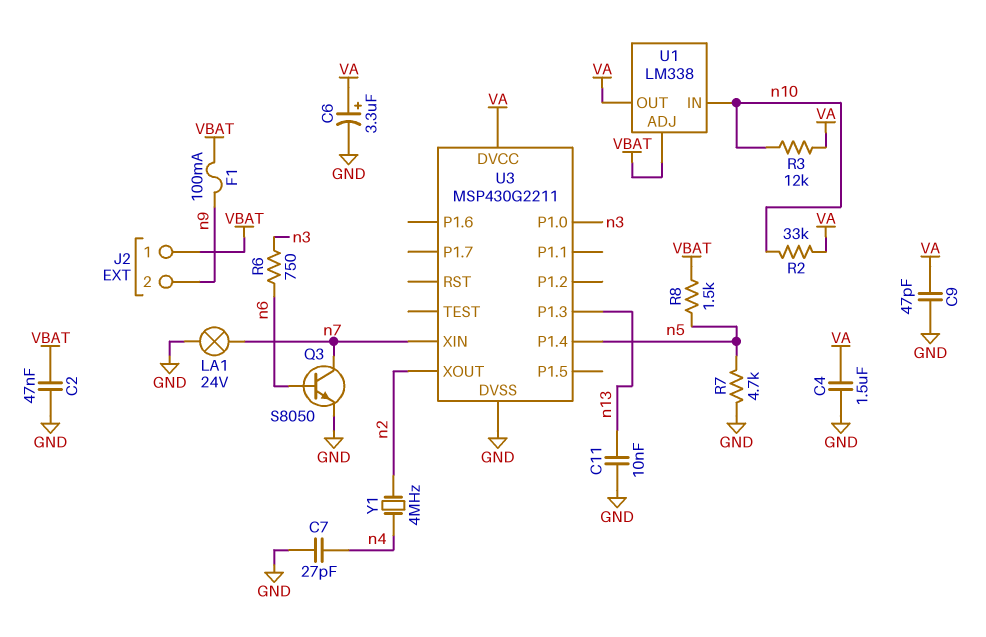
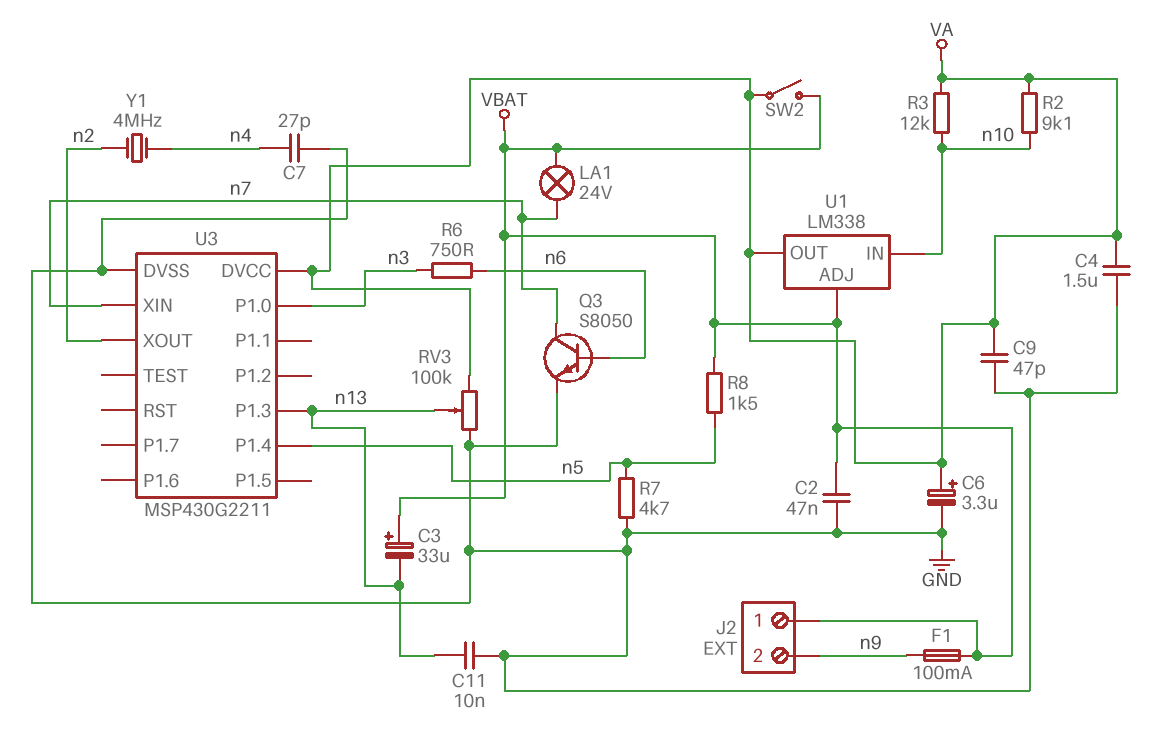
C3: none -> 33uF (plus VBAT, minus n13)
LA1: lamp 24V (GND, n7) -> lamp 24V (VBAT, n7)
R2: 33k (VA, n10) -> 9.1k (VA, n10)
RV3: none -> 100k (GND, VA, wiper n13)
SW2: none -> switch (VA, VBAT)

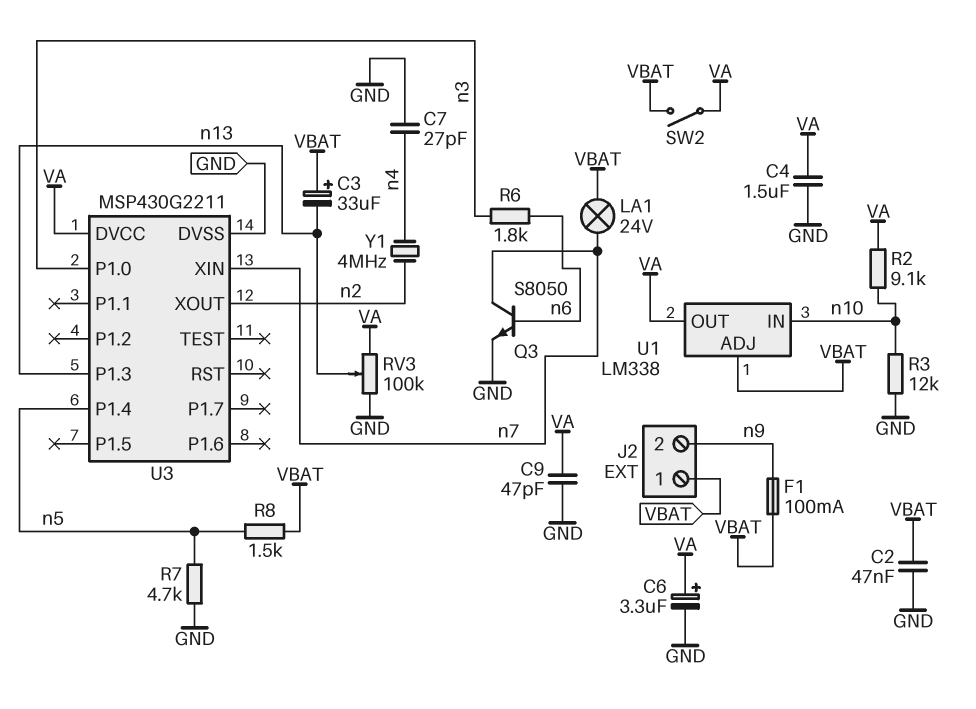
C11: 10nF (GND, n13) -> none
R3: 12k (VA, n10) -> 12k (GND, n10)
R6: 750 (n3, n6) -> 1.8k (n3, n6)

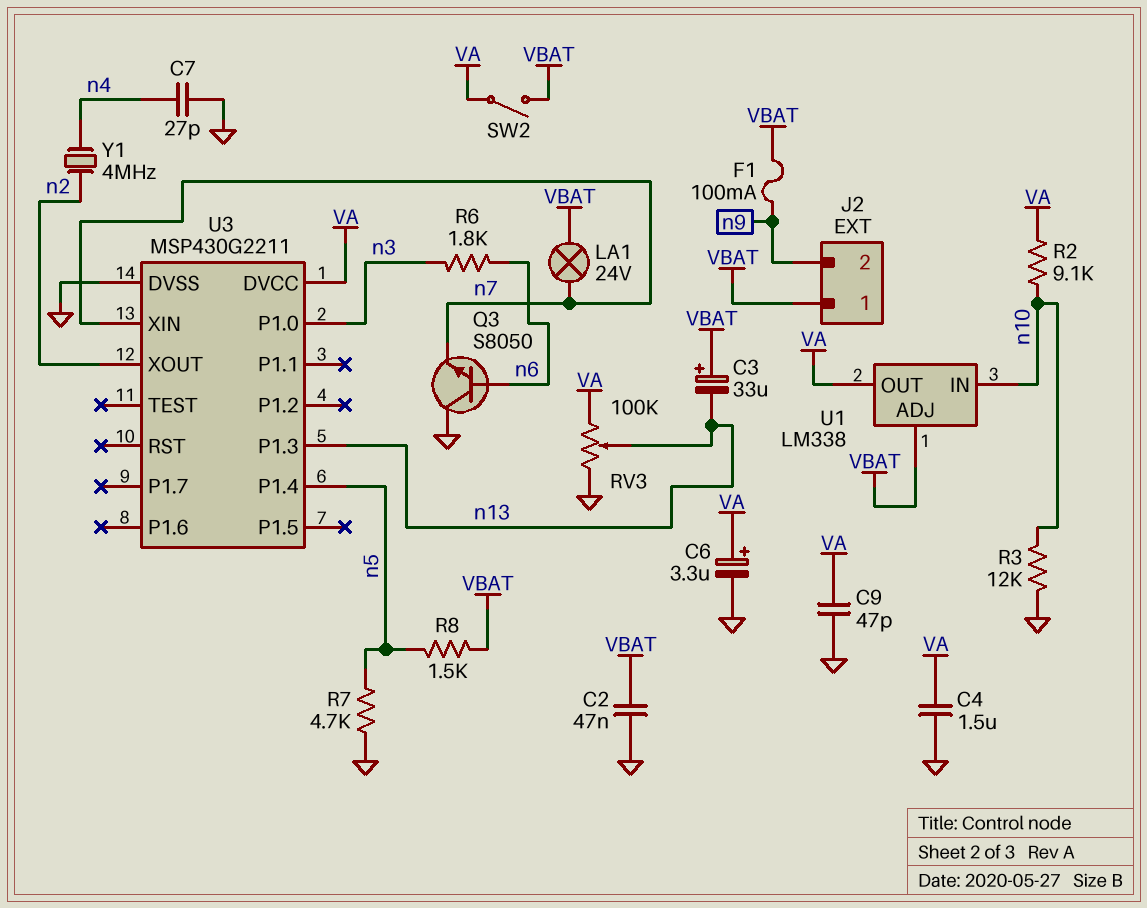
Q3: NPN S8050 (B n6, C n7, E GND) -> NPN S8050 (B n6, C GND, E n7)

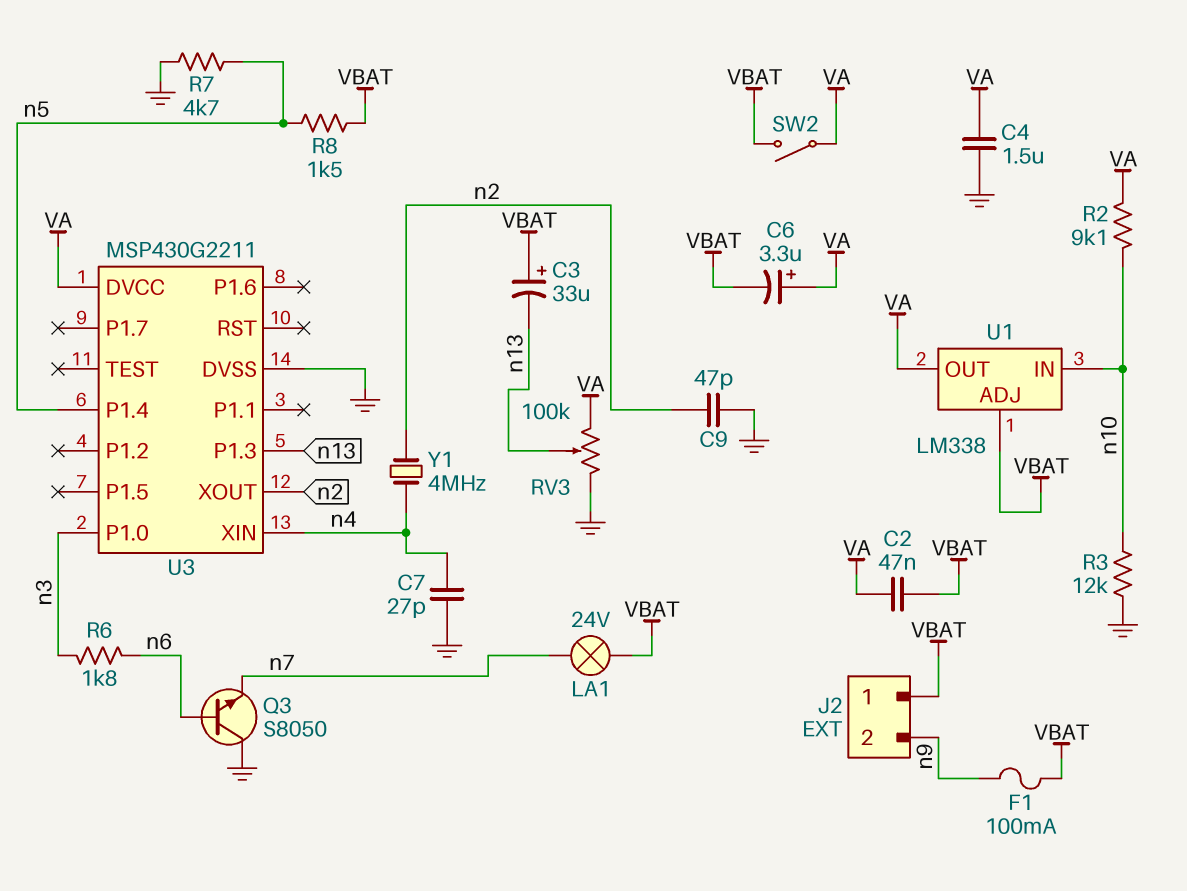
C2: 47nF (GND, VBAT) -> 47nF (VA, VBAT)
C6: 3.3uF (plus VA, minus GND) -> 3.3uF (plus VA, minus VBAT)
C9: 47pF (GND, VA) -> 47pF (GND, n2)
U3 pin XIN: n7 -> n4

